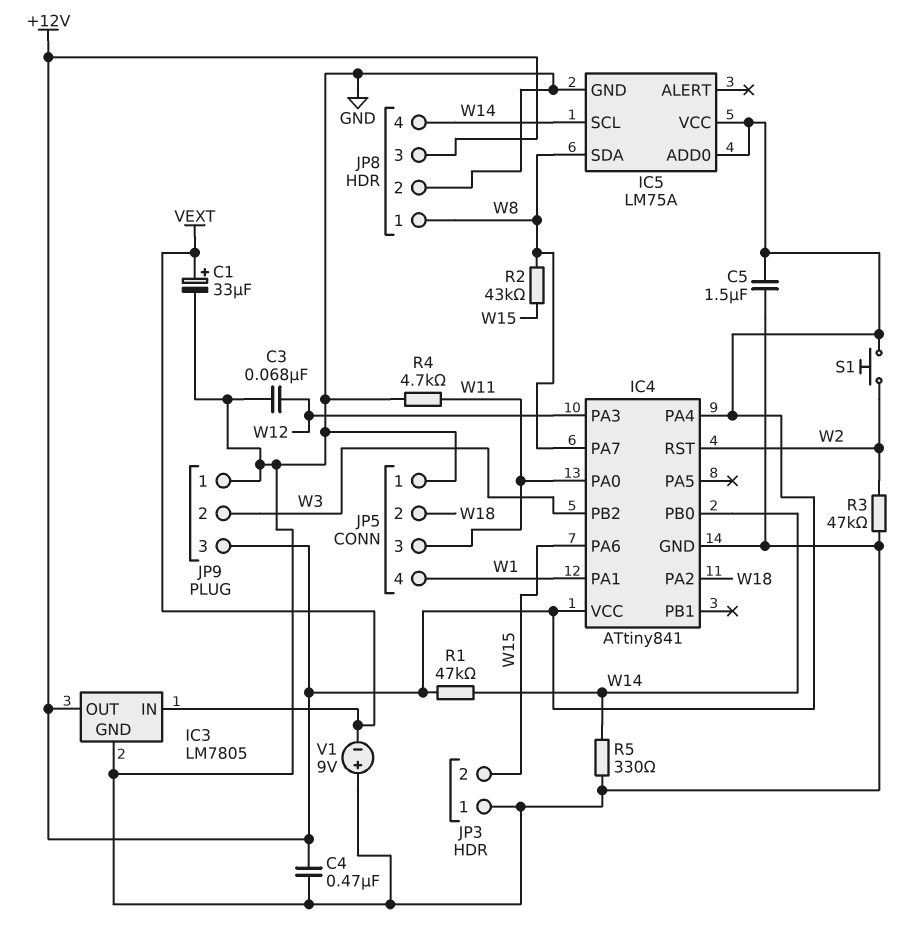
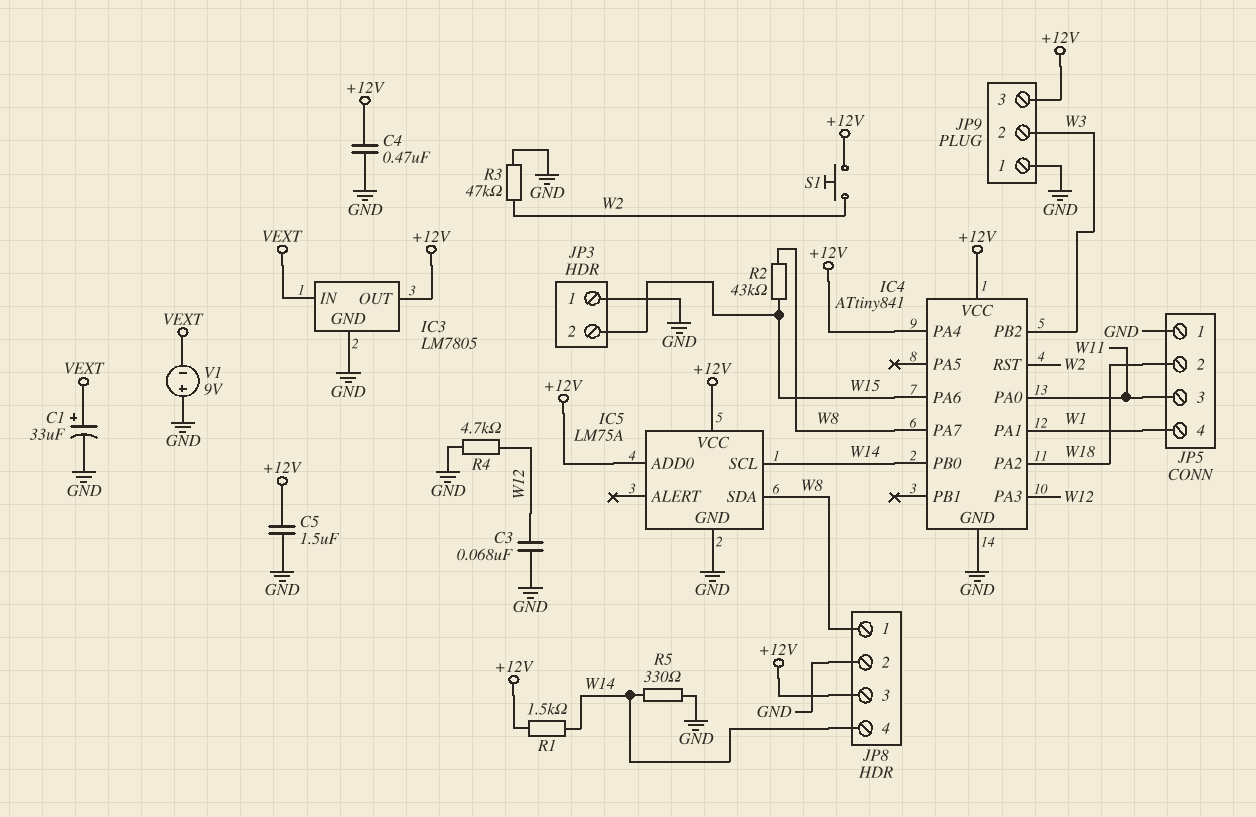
R1: 47k (+12V, W14) -> 1.5k (+12V, W14)
R4: 4.7k (GND, W11) -> 4.7k (GND, W12)

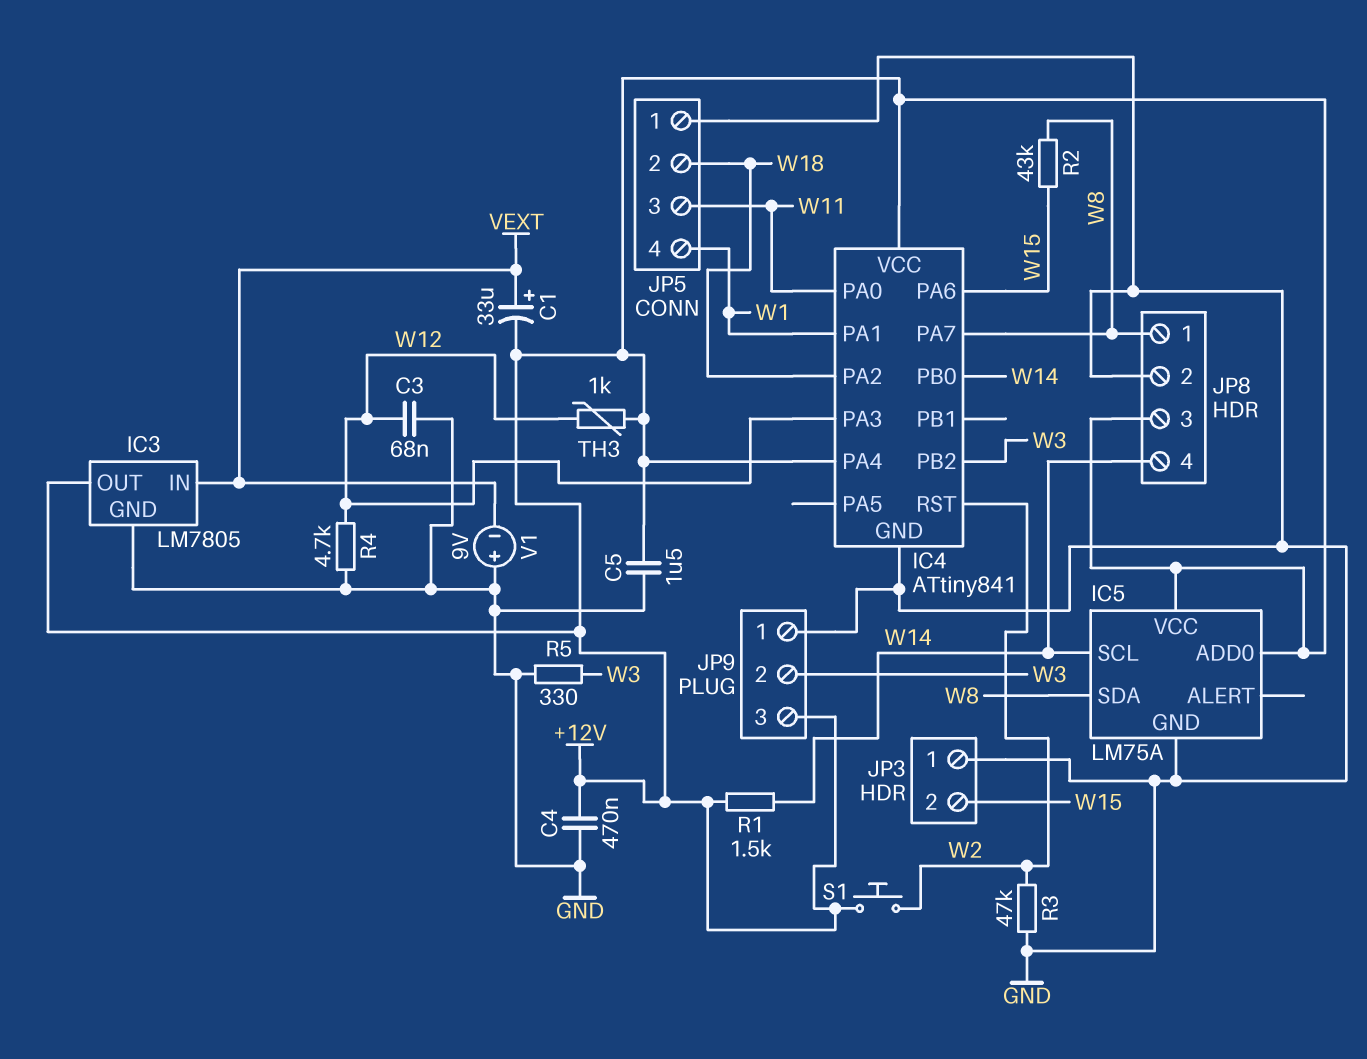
C1: 33uF (plus VEXT, minus GND) -> 33uF (plus VEXT, minus +12V)
R5: 330 (GND, W14) -> 330 (GND, W3)
TH3: none -> 1k (+12V, W12)

